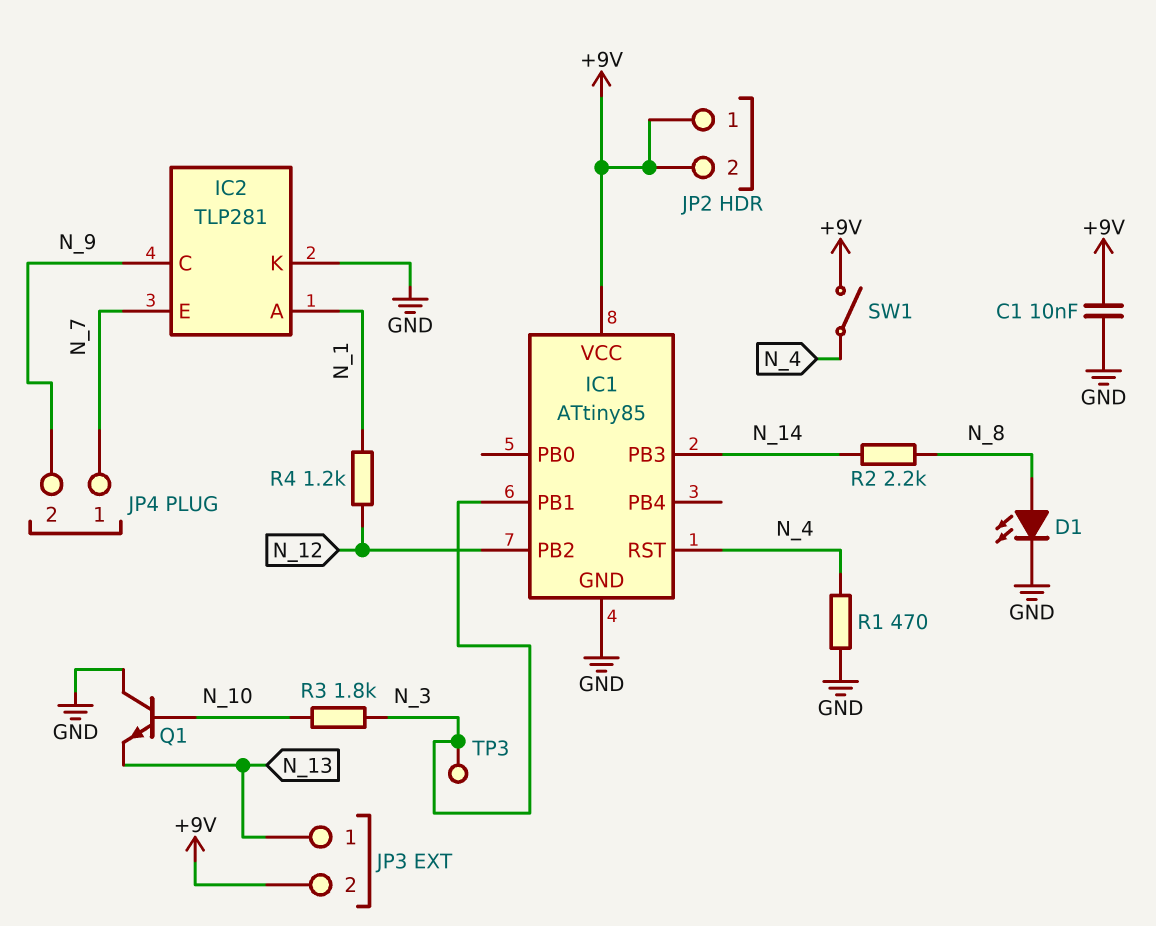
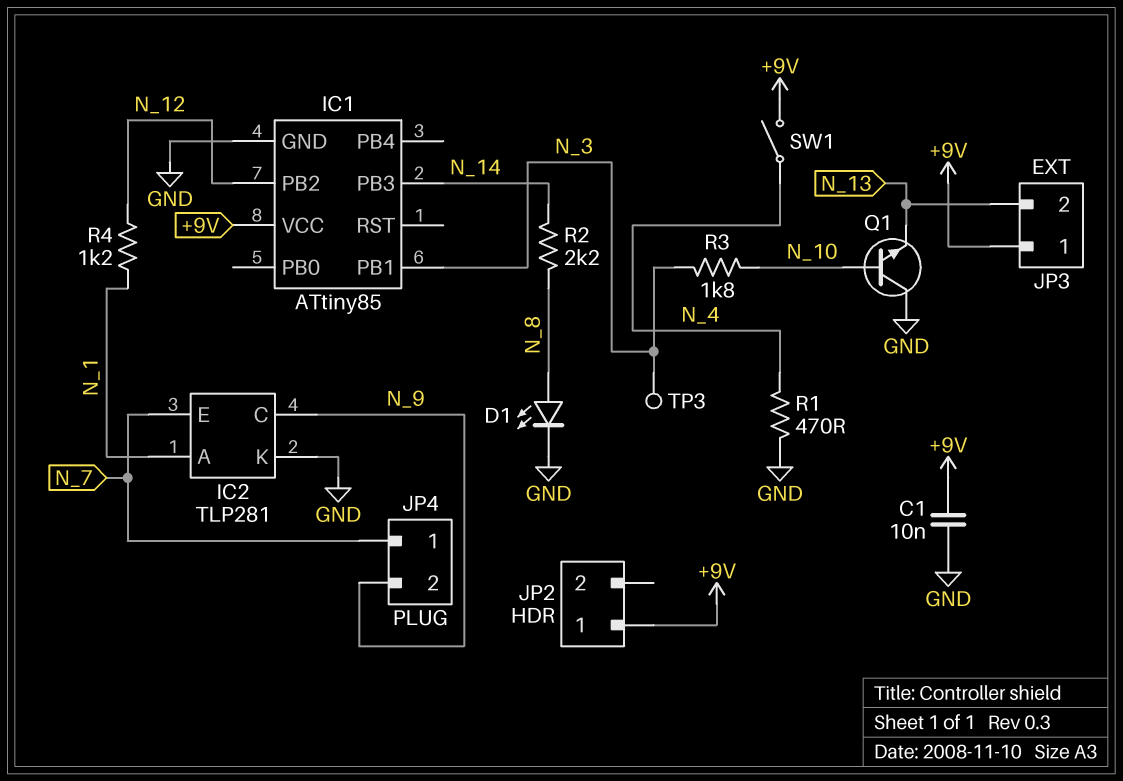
IC1 pin RST: N_4 -> none
JP2 pin 2: +9V -> none
JP3 pin 1: N_13 -> +9V
JP3 pin 2: +9V -> N_13

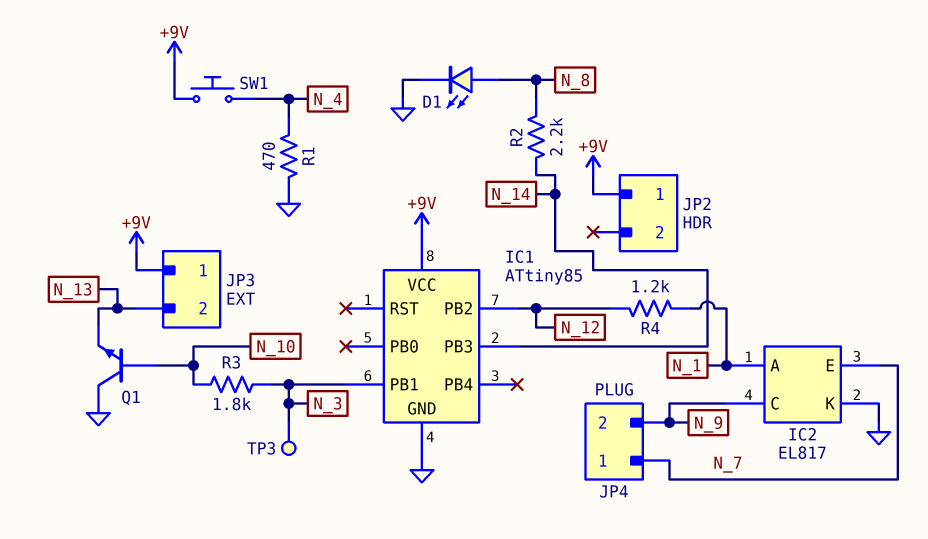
C1: 10nF (+9V, GND) -> none
IC2: TLP281 -> EL817
SW1: switch (+9V, N_4) -> button (+9V, N_4)

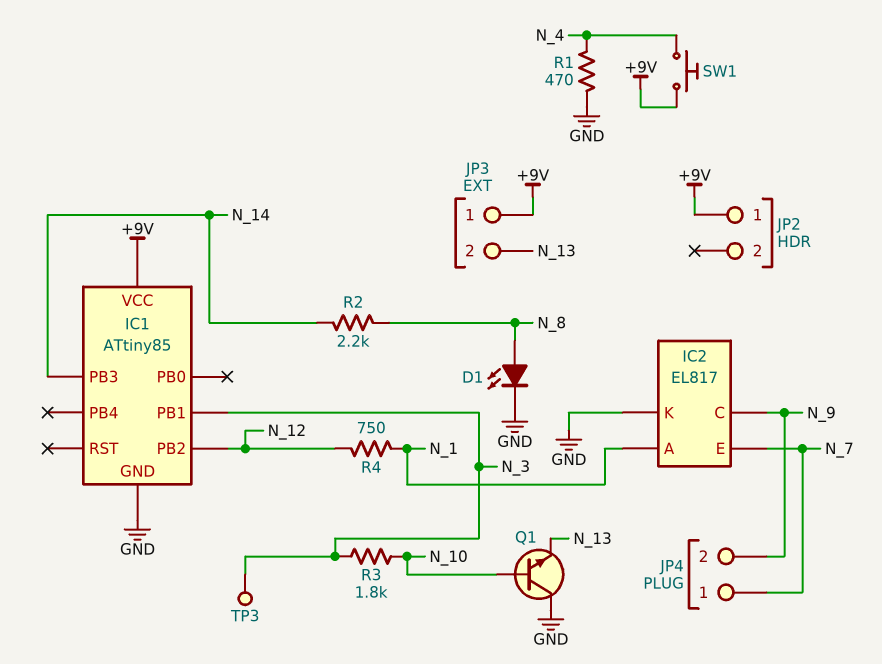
R4: 1.2k (N_1, N_12) -> 750 (N_1, N_12)

